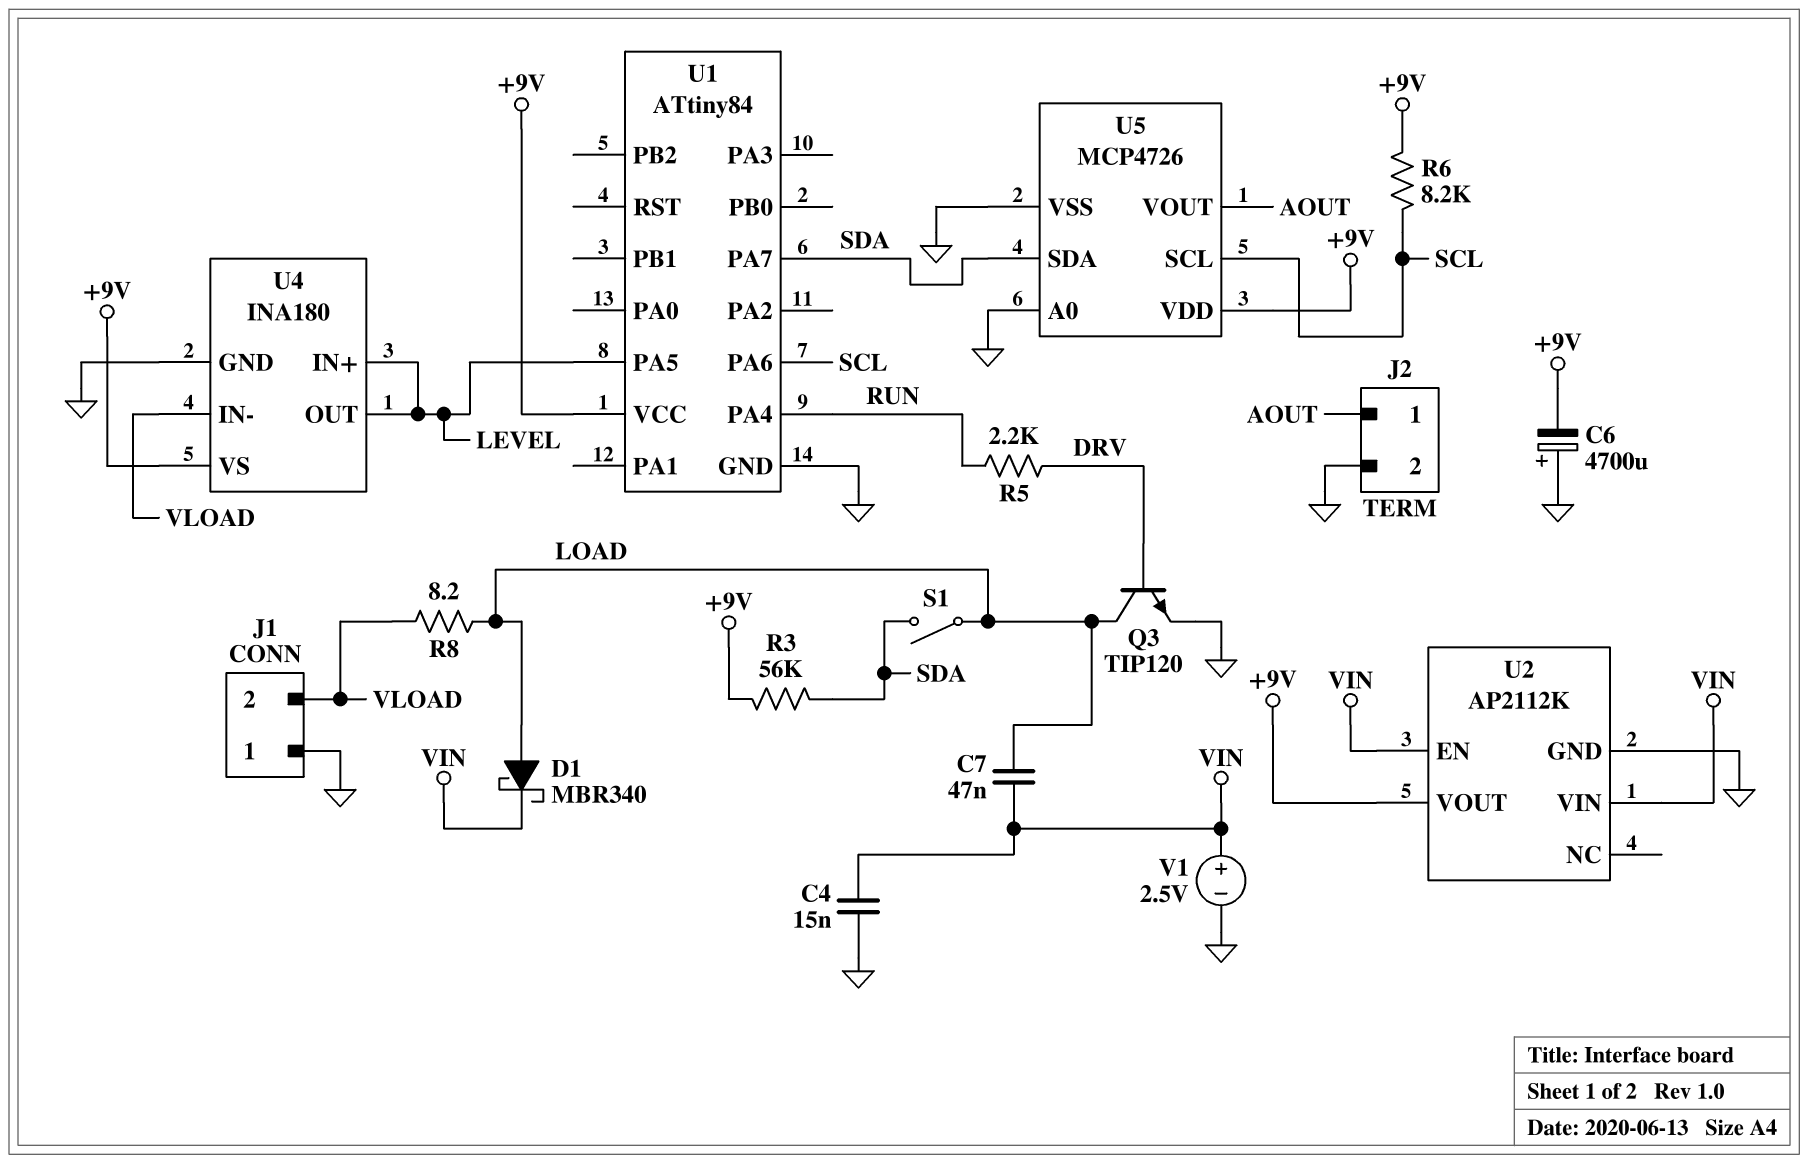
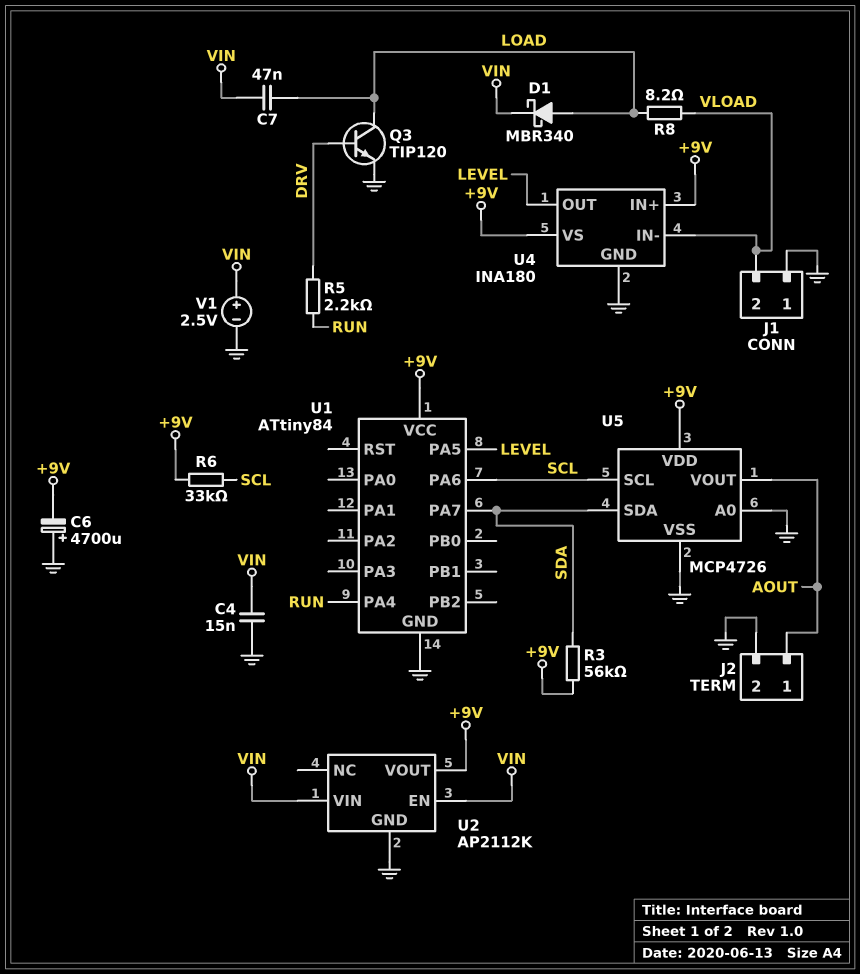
R6: 8.2k (+9V, SCL) -> 33k (+9V, SCL)
S1: switch (LOAD, SDA) -> none
U4 pin IN+: LEVEL -> +9V

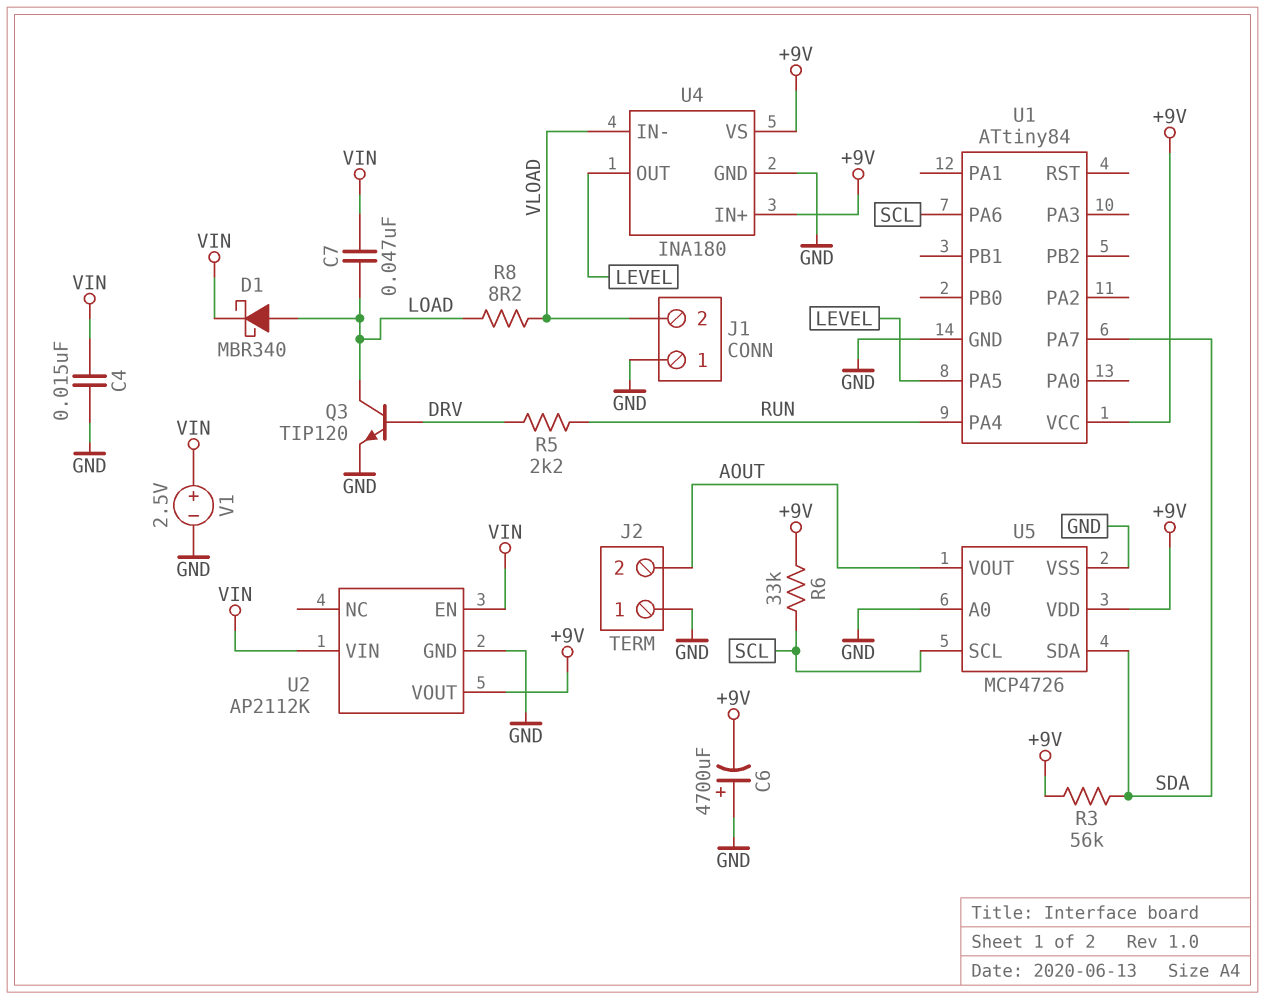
J2 pin 1: AOUT -> GND
J2 pin 2: GND -> AOUT

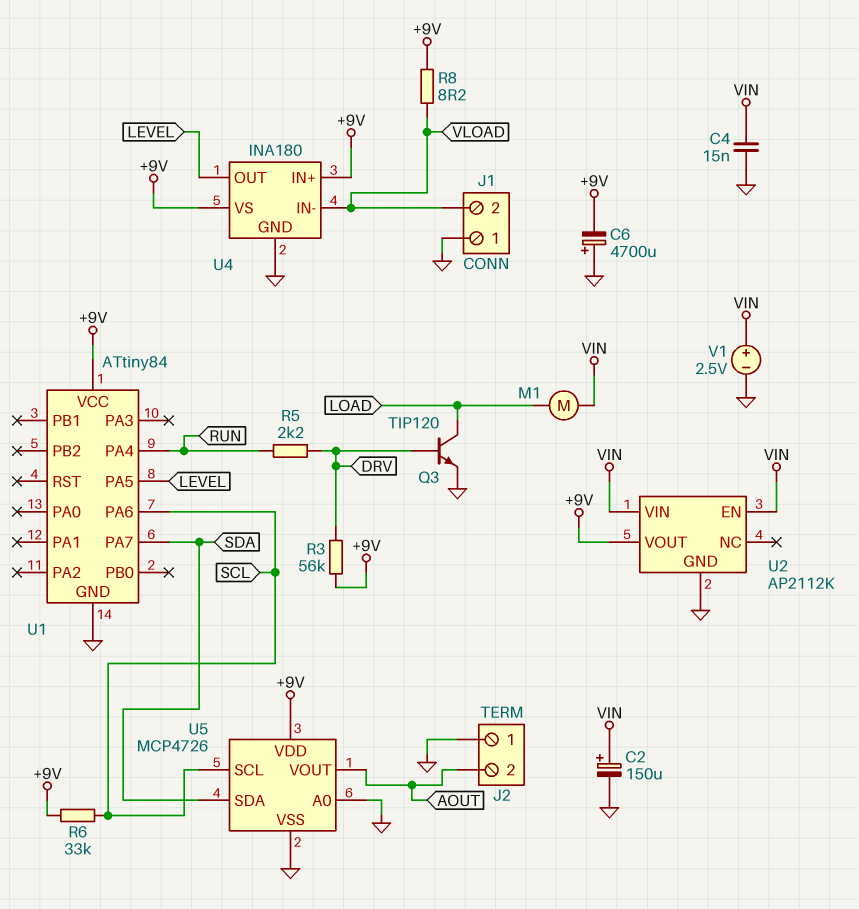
C2: none -> 150uF (plus VIN, minus GND)
C7: 47nF (LOAD, VIN) -> none
D1: schottky MBR340 (A LOAD, K VIN) -> none
M1: none -> motor (LOAD, VIN)
R3: 56k (+9V, SDA) -> 56k (+9V, DRV)
R8: 8.2 (LOAD, VLOAD) -> 8.2 (+9V, VLOAD)

